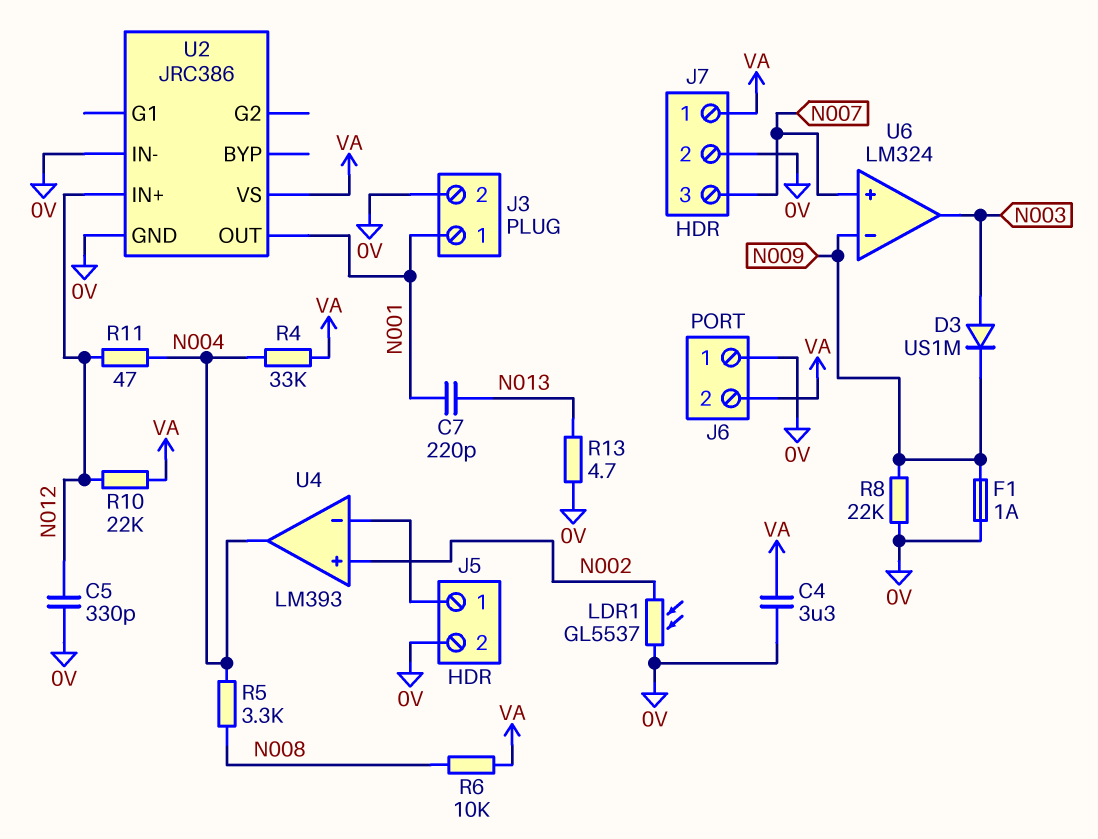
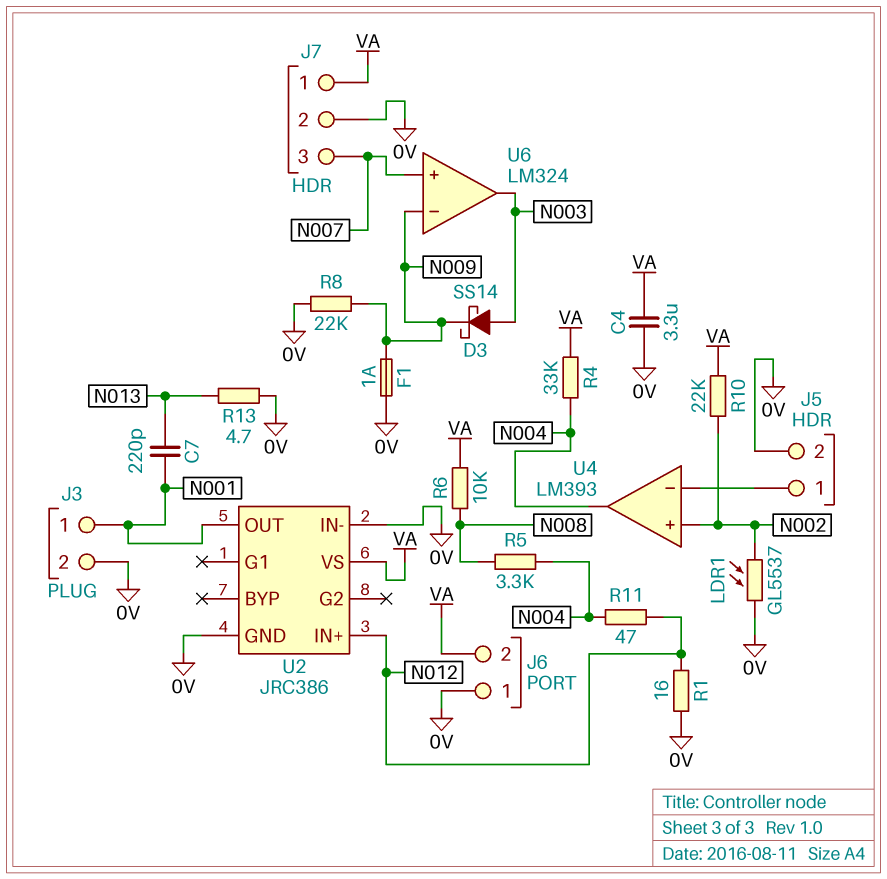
C5: 330pF (0V, N012) -> none
D3: diode US1M (A N003, K N009) -> schottky SS14 (A N003, K N009)
R1: none -> 16 (0V, N012)
R10: 22k (N012, VA) -> 22k (N002, VA)

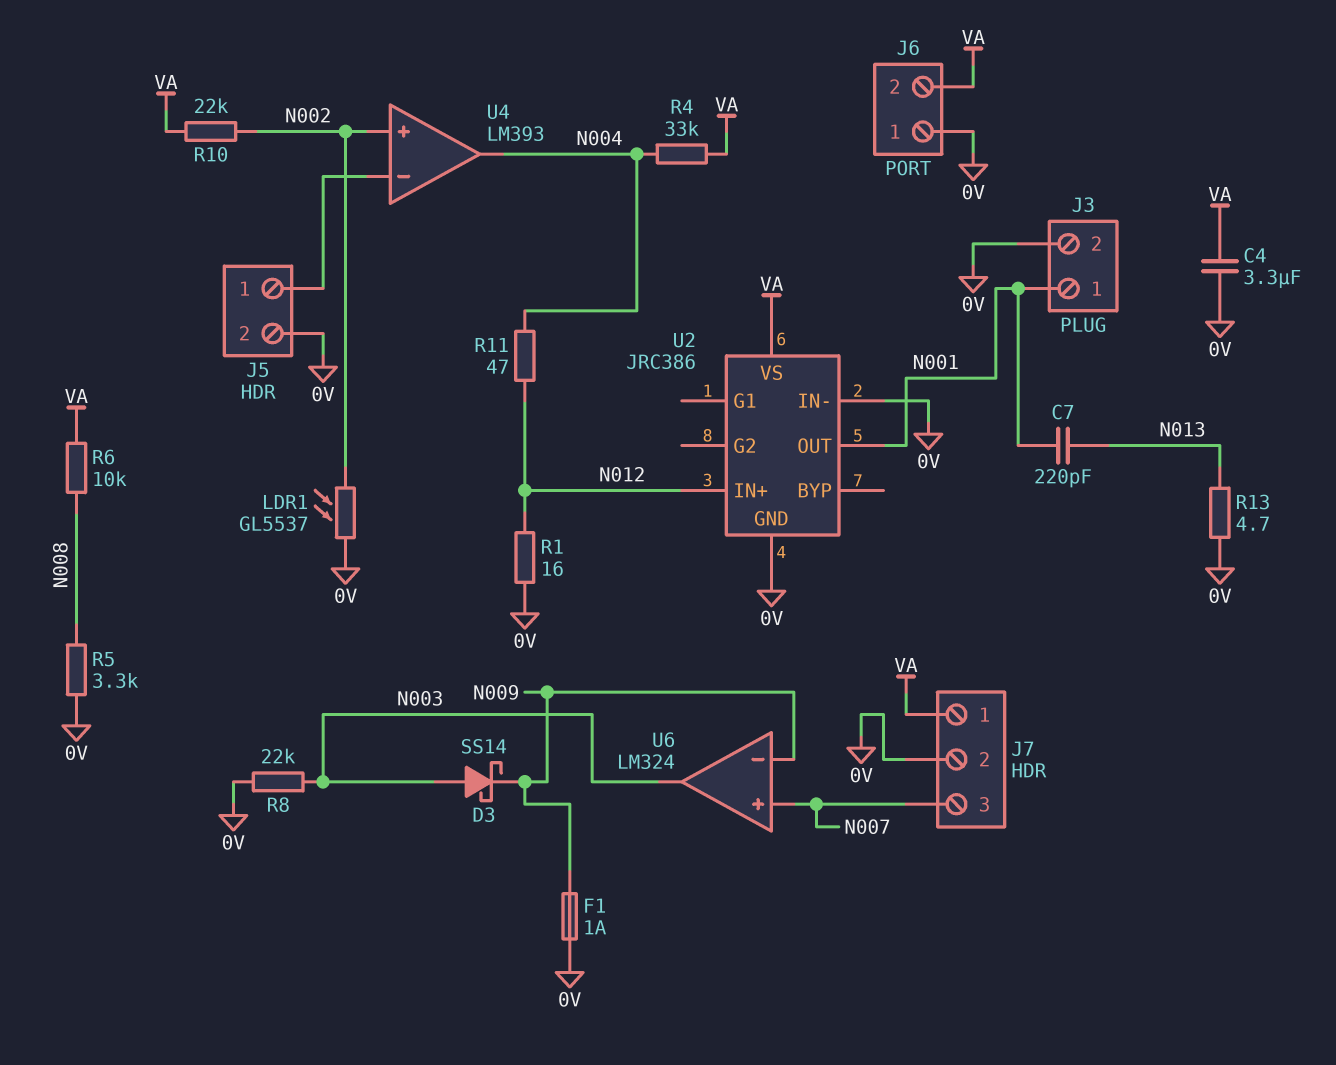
R5: 3.3k (N004, N008) -> 3.3k (0V, N008)
R8: 22k (0V, N009) -> 22k (0V, N003)

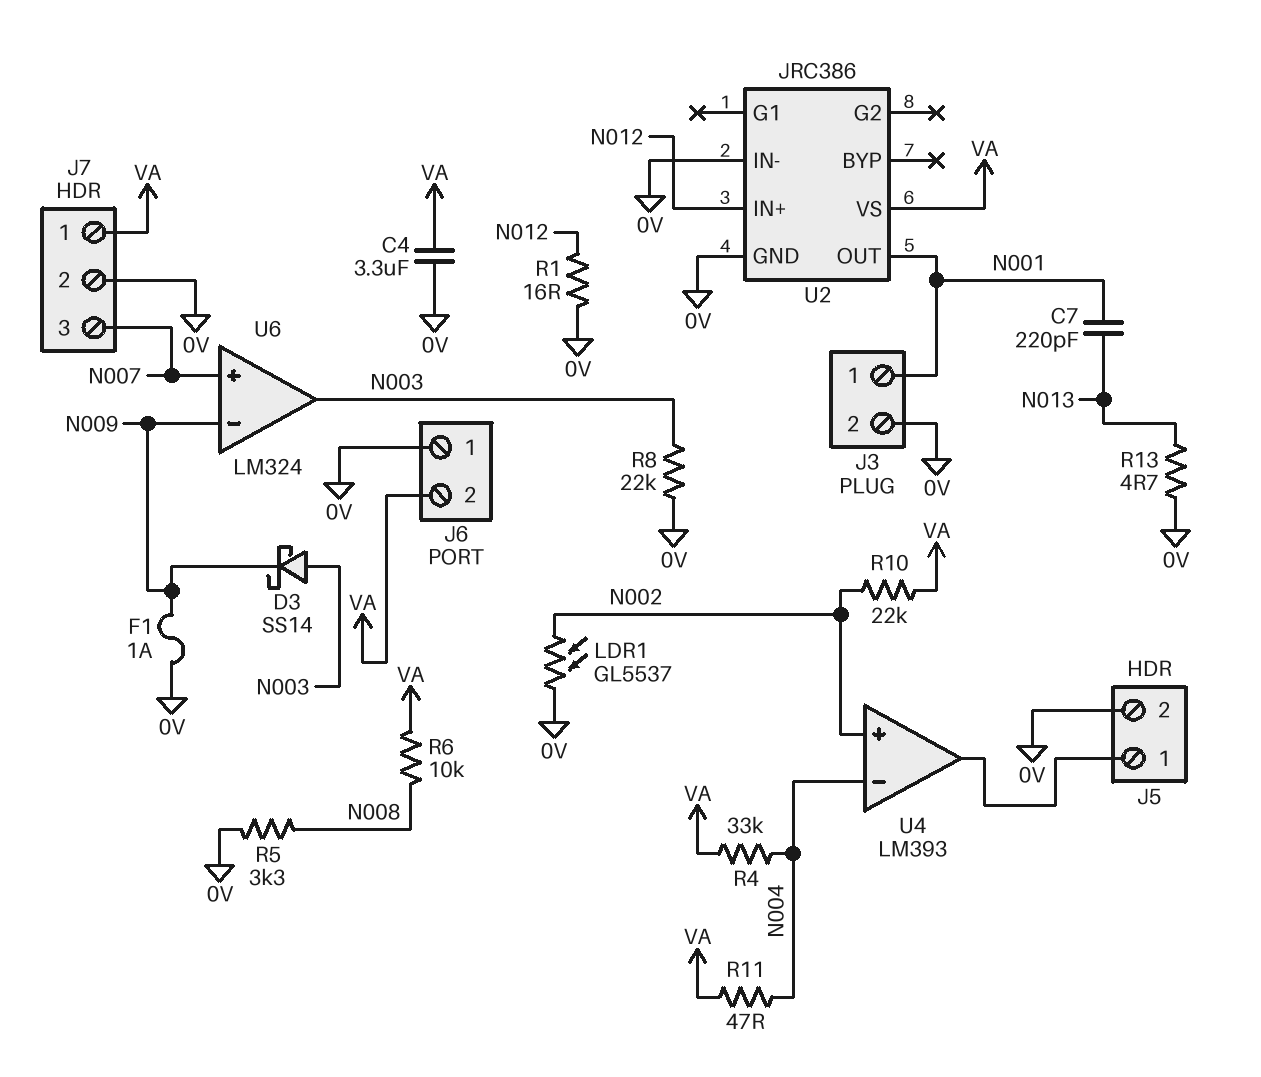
R11: 47 (N004, N012) -> 47 (N004, VA)
U4 pin in-: J5/1 -> N004
U4 pin out: N004 -> J5/1

